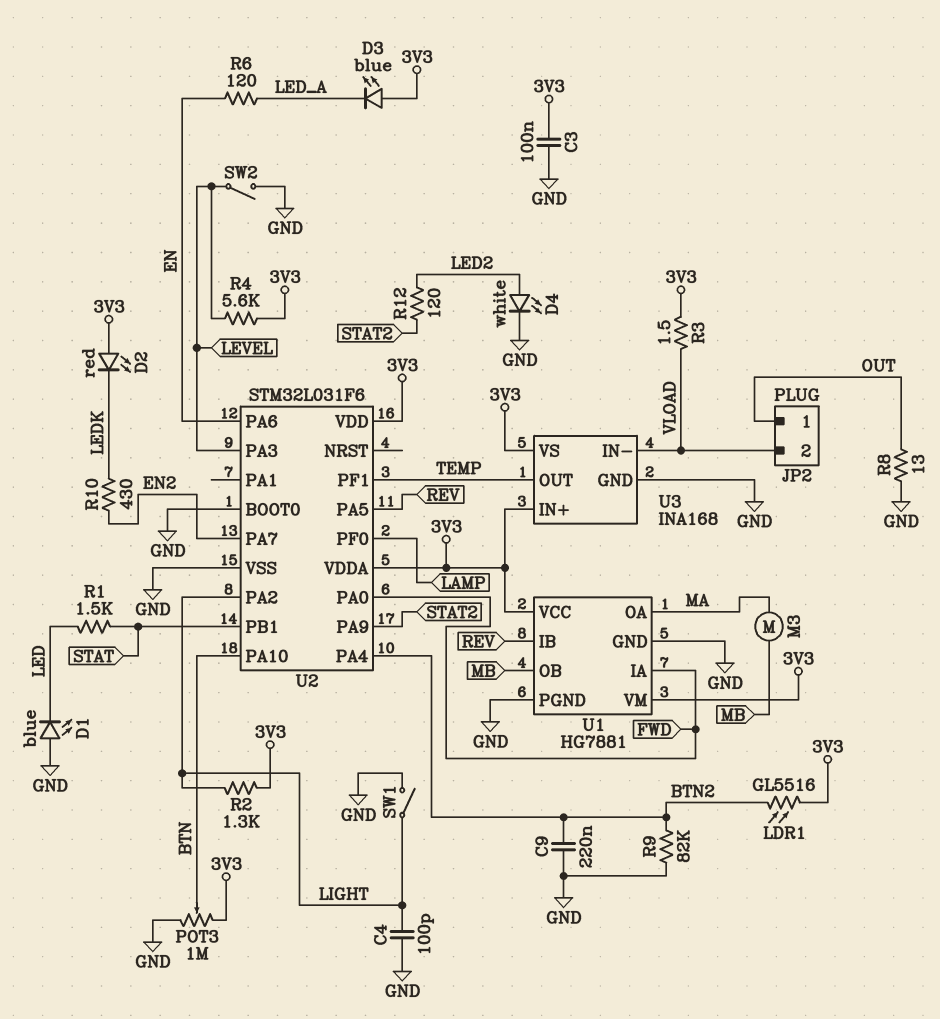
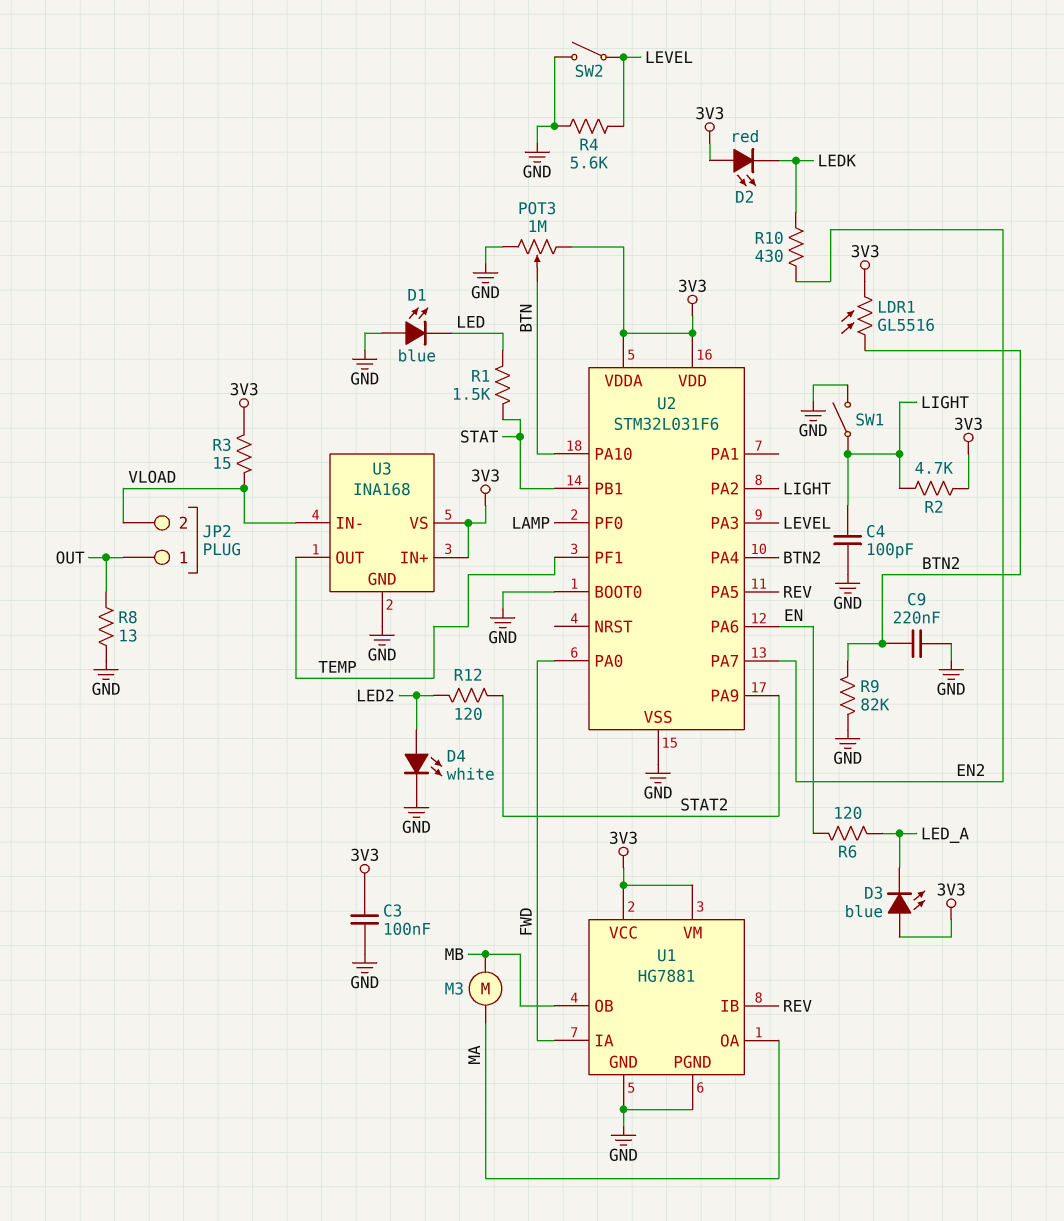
R2: 1.3k (3V3, LIGHT) -> 4.7k (3V3, LIGHT)
R3: 1.5 (3V3, VLOAD) -> 15 (3V3, VLOAD)
R4: 5.6k (3V3, LEVEL) -> 5.6k (GND, LEVEL)

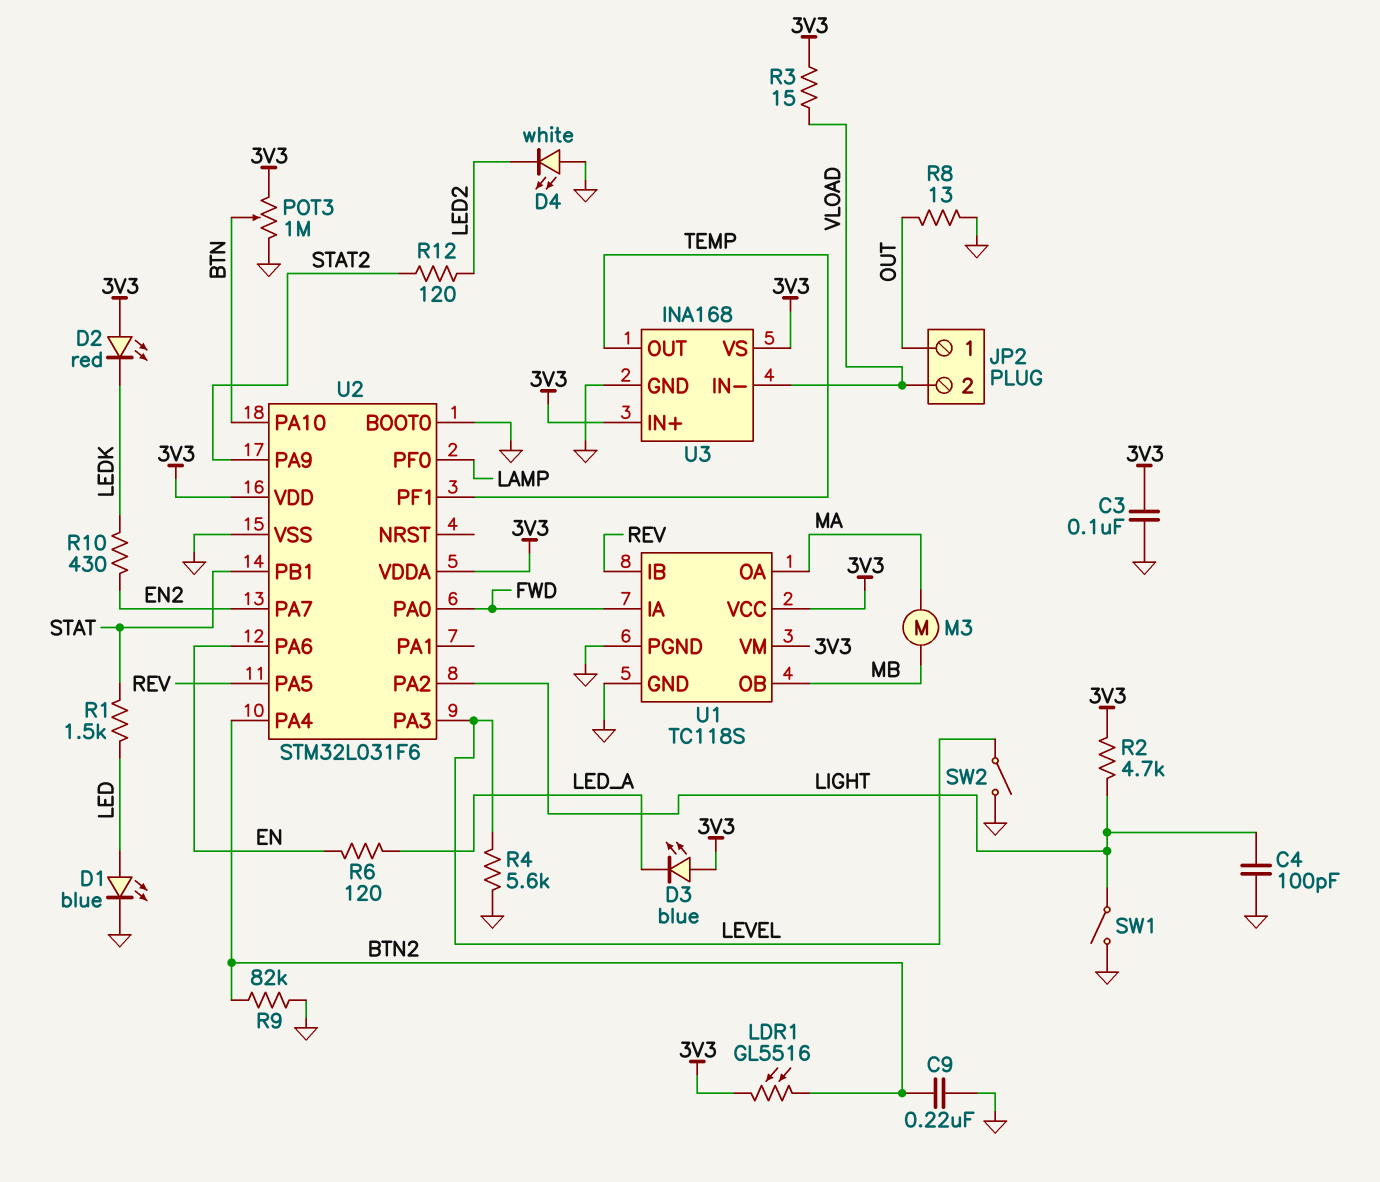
D1: LED blue (A GND, K LED) -> LED blue (A LED, K GND)
D4: LED white (A LED2, K GND) -> LED white (A GND, K LED2)
U1: HG7881 -> TC118S

